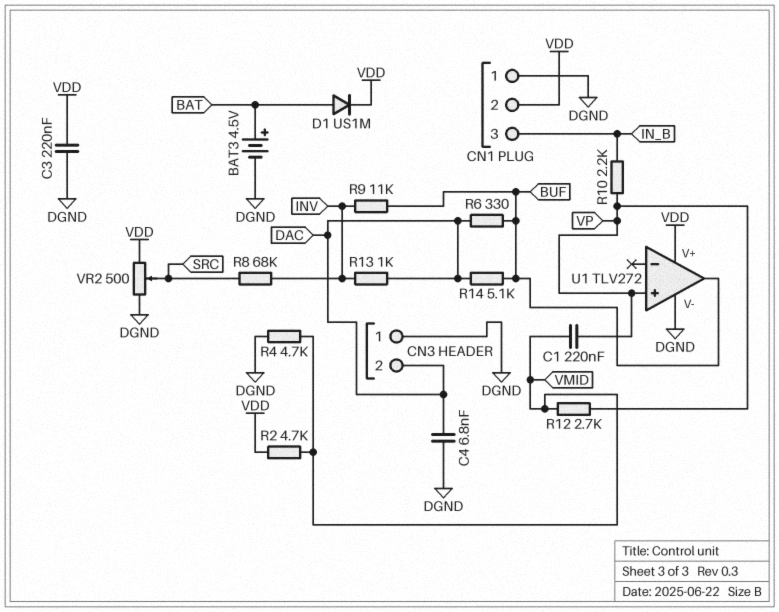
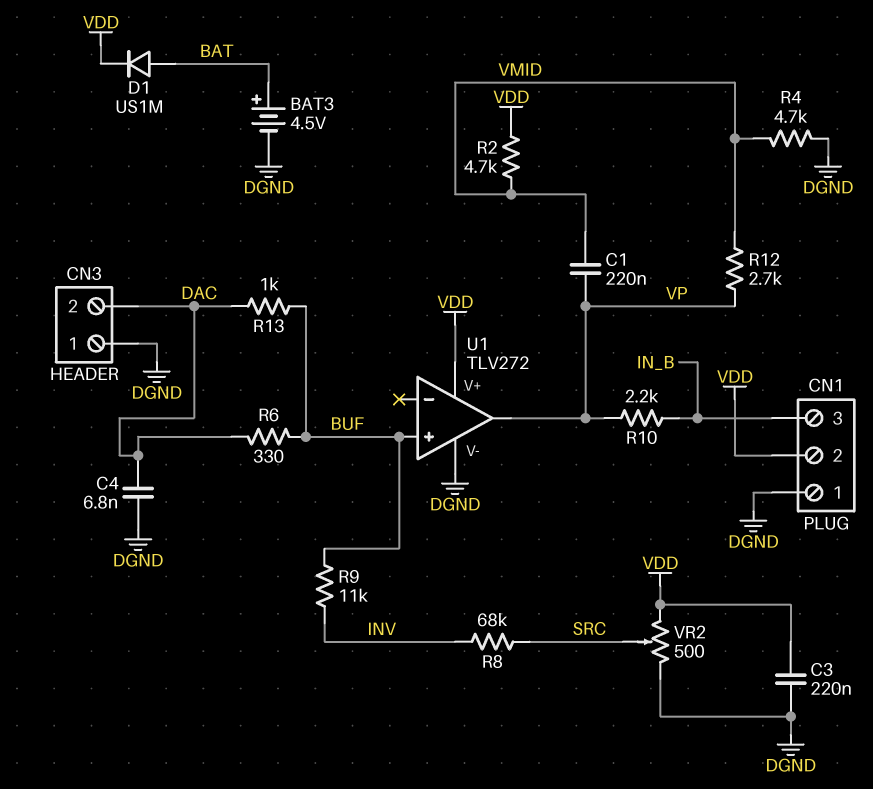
R13: 1k (DAC, INV) -> 1k (BUF, DAC)
R14: 5.1k (BUF, DAC) -> none
U1 pin in+: VP -> BUF
U1 pin out: BUF -> VP

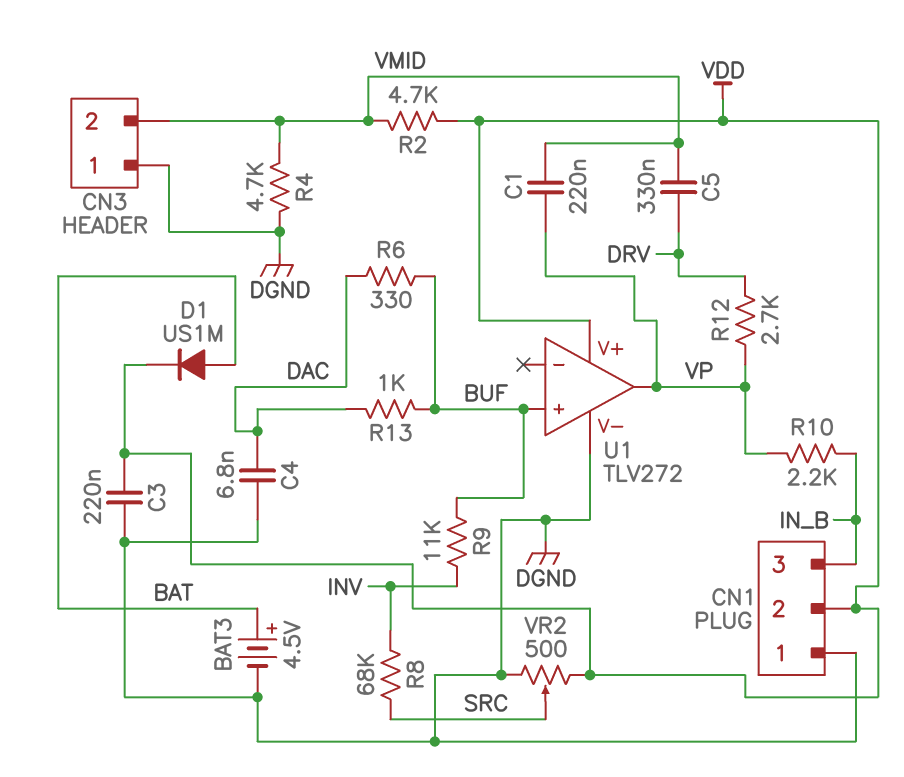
C5: none -> 330nF (DRV, VMID)
CN3 pin 2: DAC -> VMID
R12: 2.7k (VMID, VP) -> 2.7k (DRV, VP)

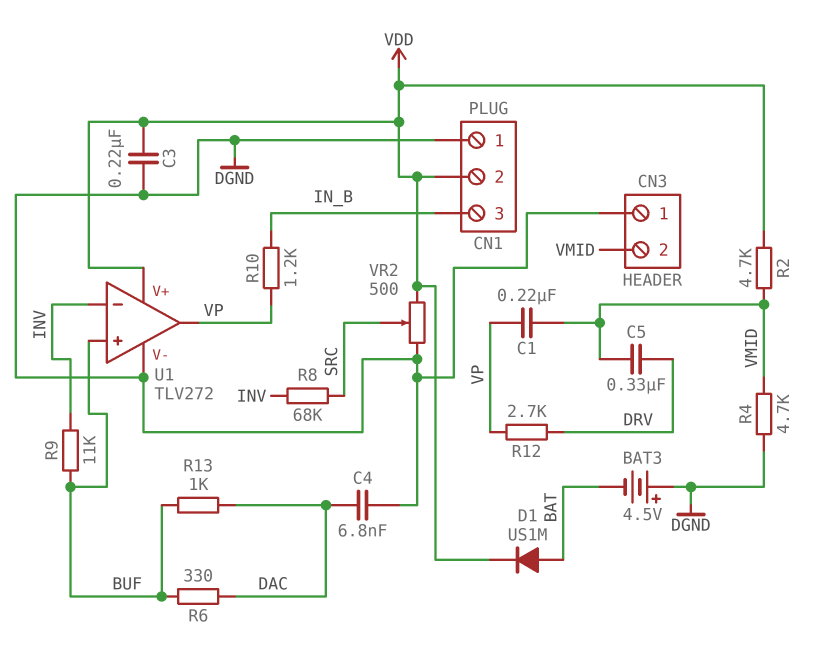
BAT3: 4.5V (plus BAT, minus DGND) -> 4.5V (plus DGND, minus BAT)
R10: 2.2k (IN_B, VP) -> 1.2k (IN_B, VP)
U1 pin in-: none -> INV

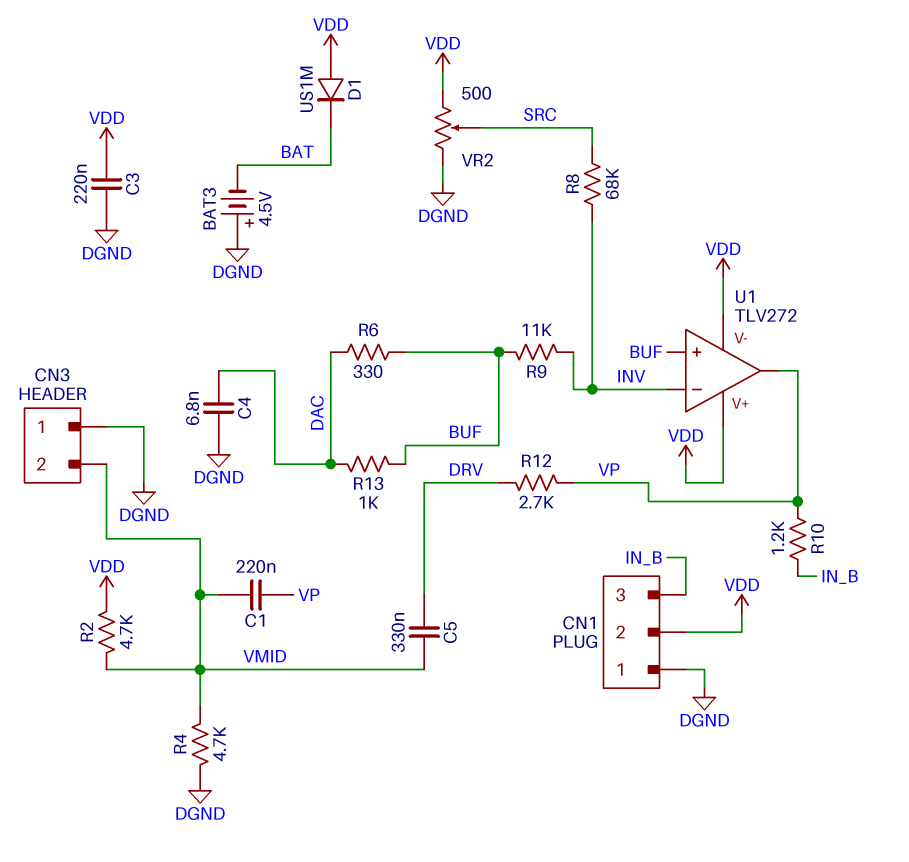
D1: diode US1M (A BAT, K VDD) -> diode US1M (A VDD, K BAT)
U1 pin V-: DGND -> VDD

